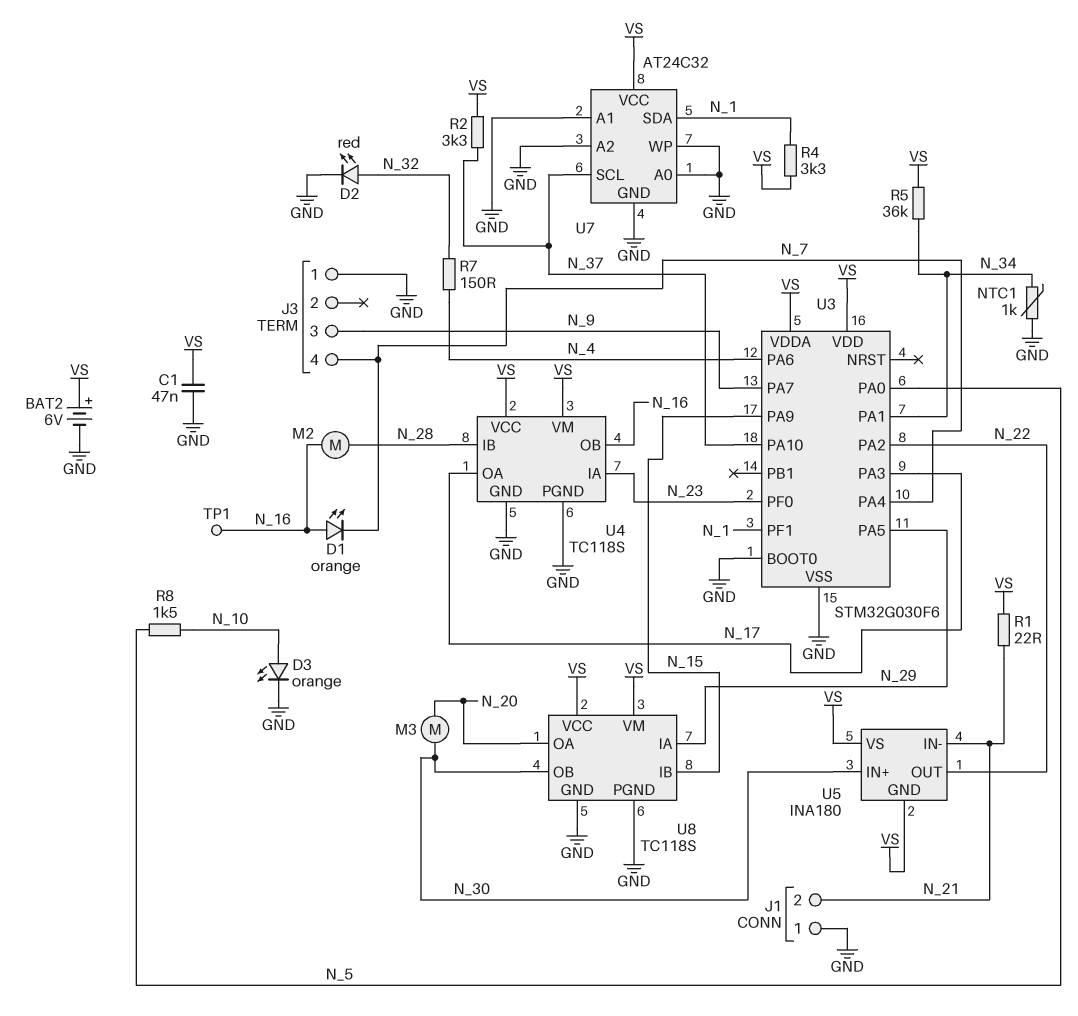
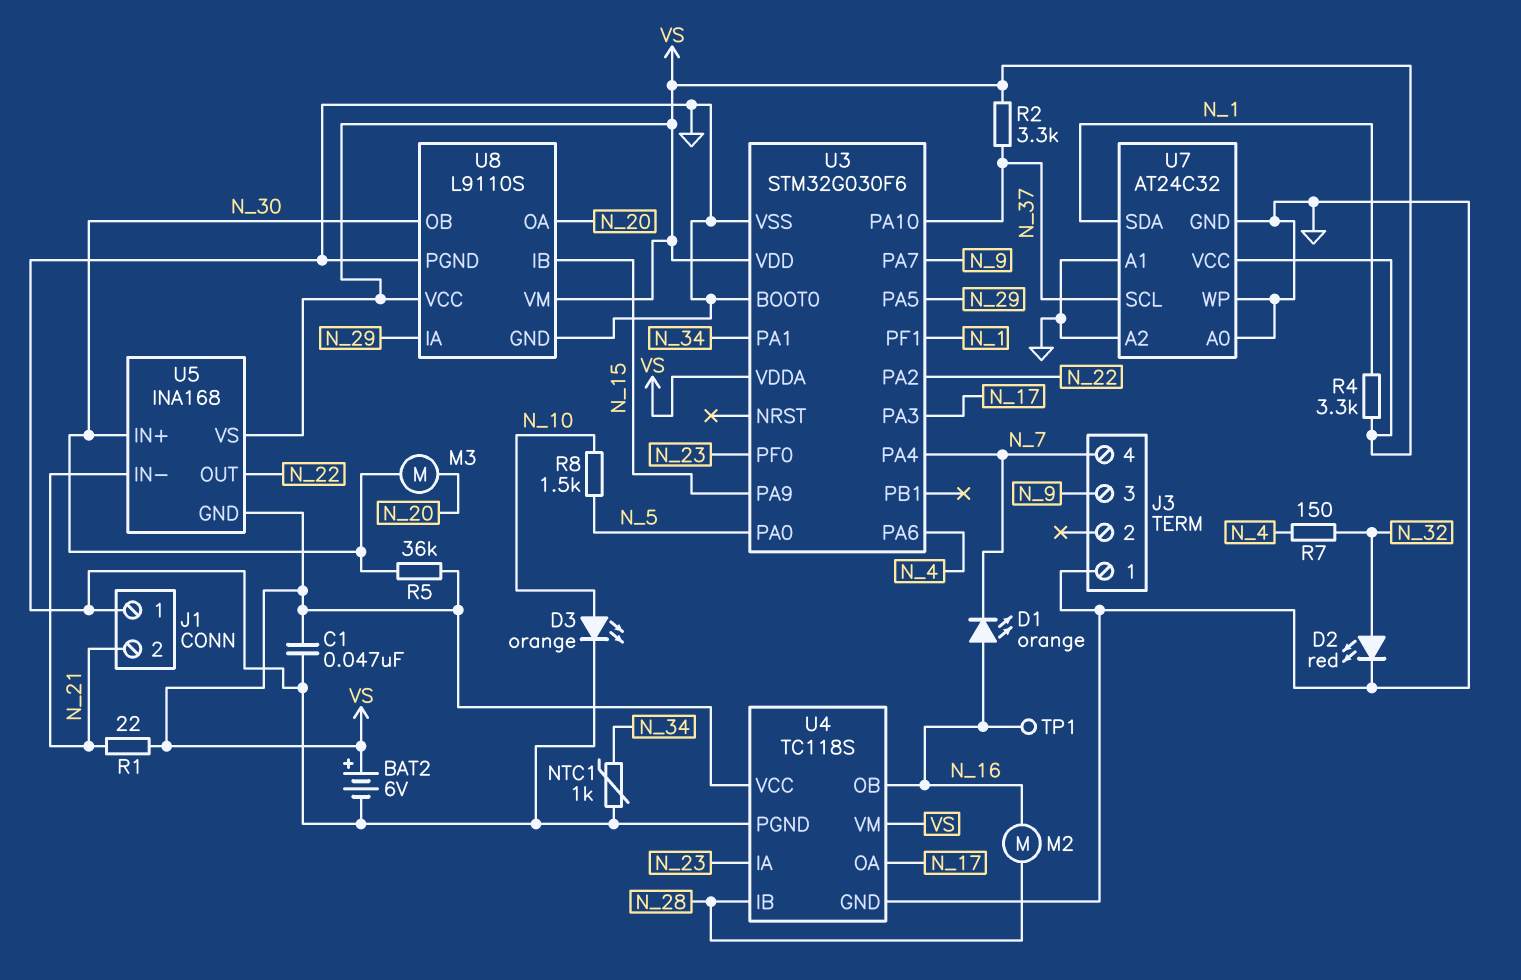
R5: 36k (N_34, VS) -> 36k (N_30, VS)
U5: INA180 -> INA168
U8: TC118S -> L9110S

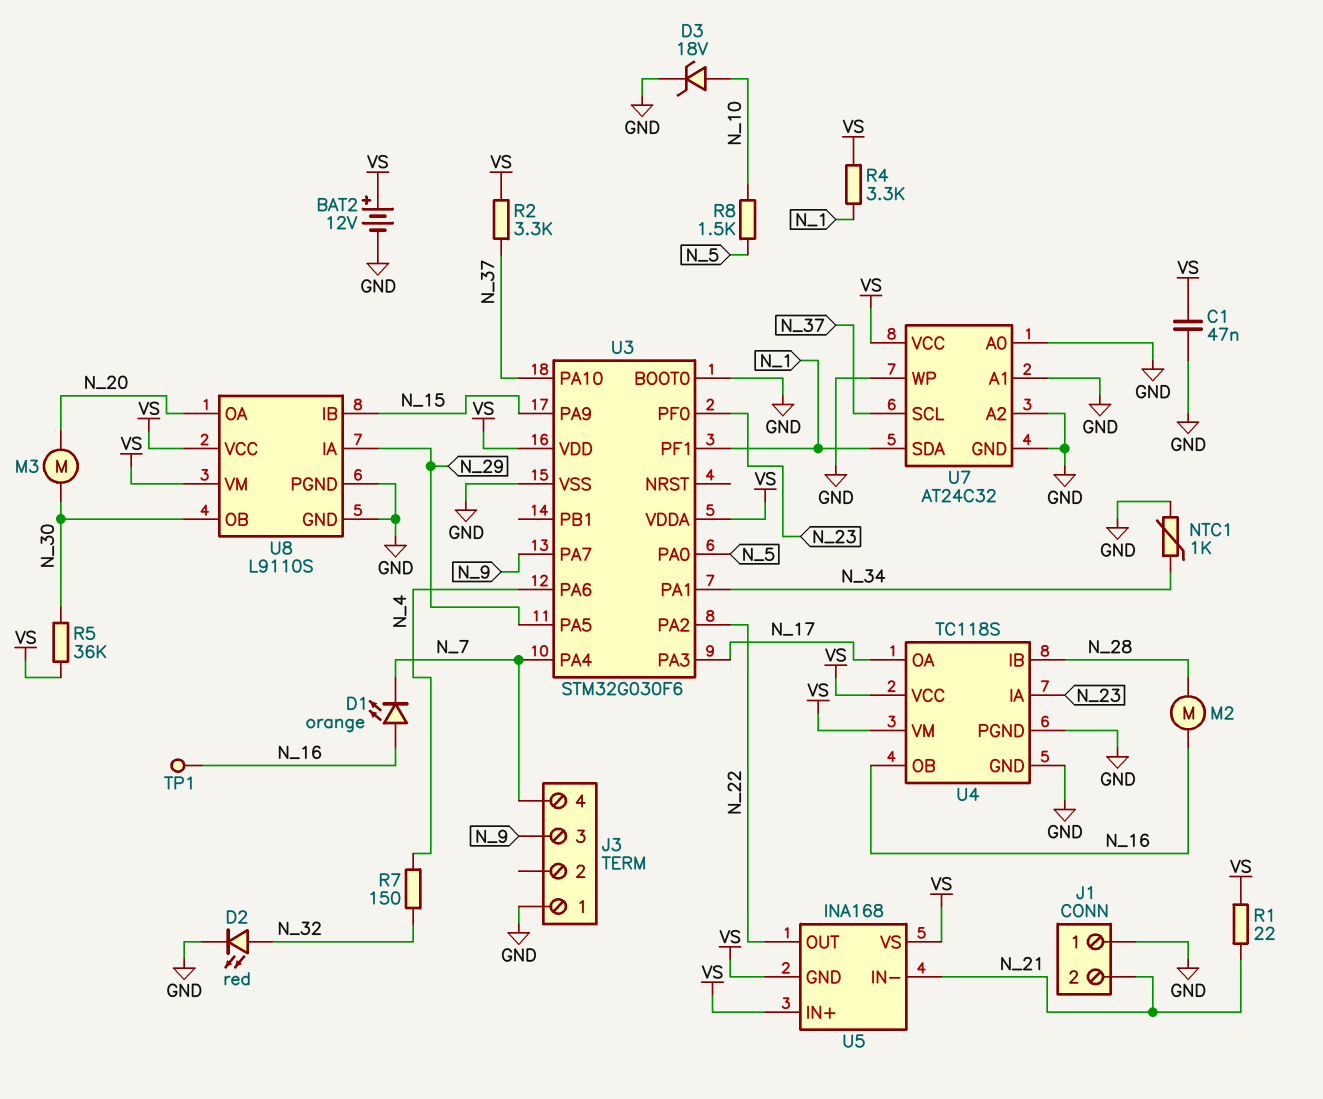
BAT2: 6V (plus VS, minus GND) -> 12V (plus VS, minus GND)
D3: LED orange (A N_10, K GND) -> zener 18V (A N_10, K GND)
U5 pin IN+: N_30 -> VS

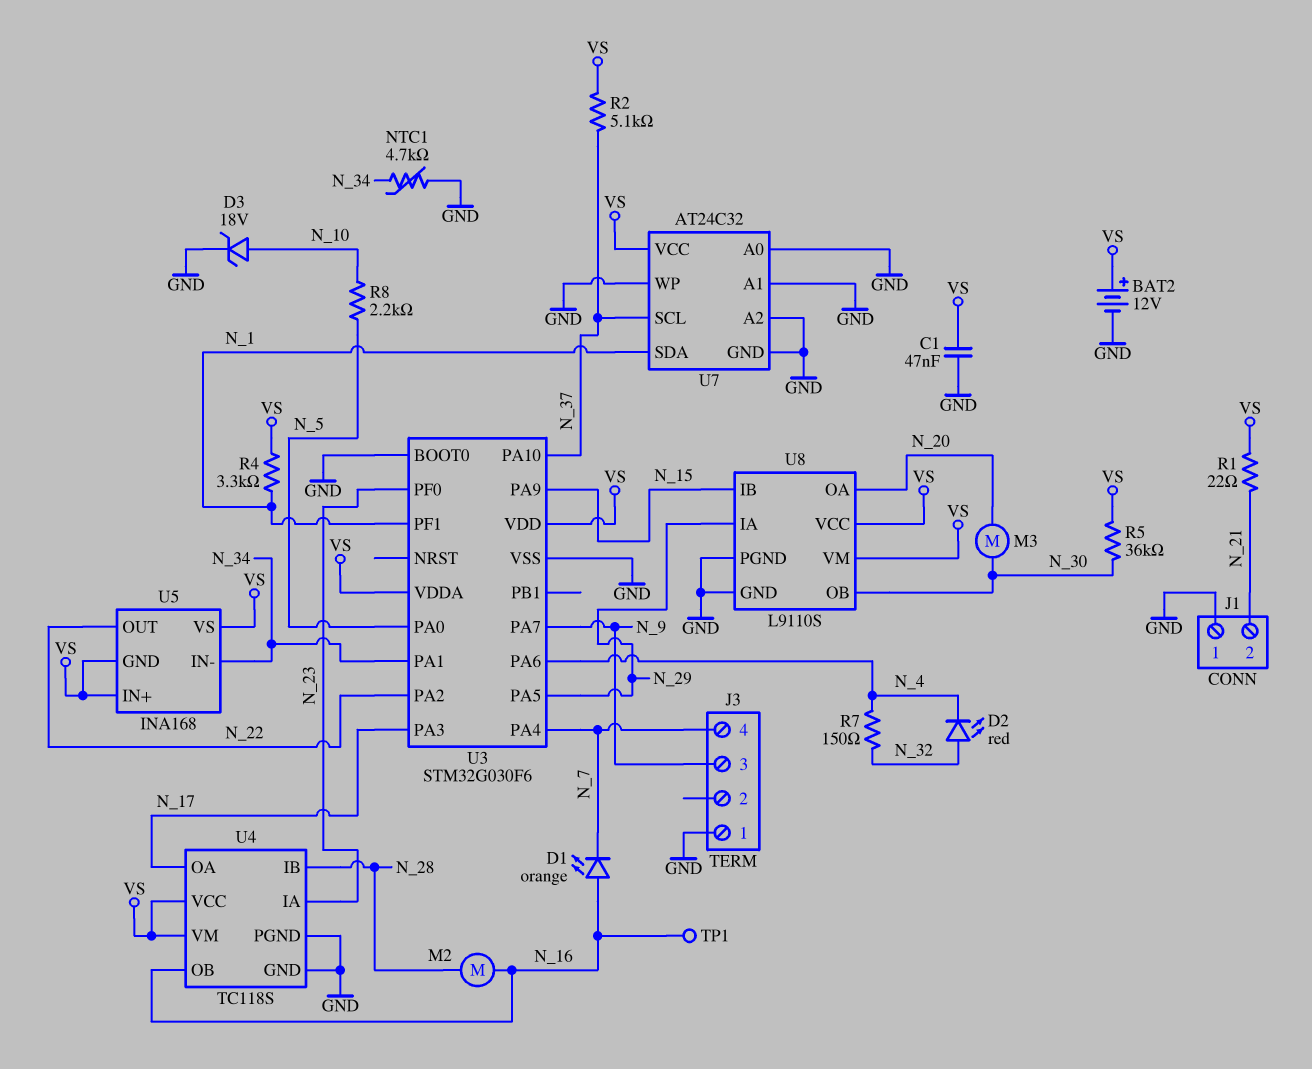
D2: LED red (A N_32, K GND) -> LED red (A N_32, K N_4)
NTC1: 1k (GND, N_34) -> 4.7k (GND, N_34)
R2: 3.3k (N_37, VS) -> 5.1k (N_37, VS)
R8: 1.5k (N_5, N_10) -> 2.2k (N_5, N_10)
U5 pin IN-: N_21 -> N_34

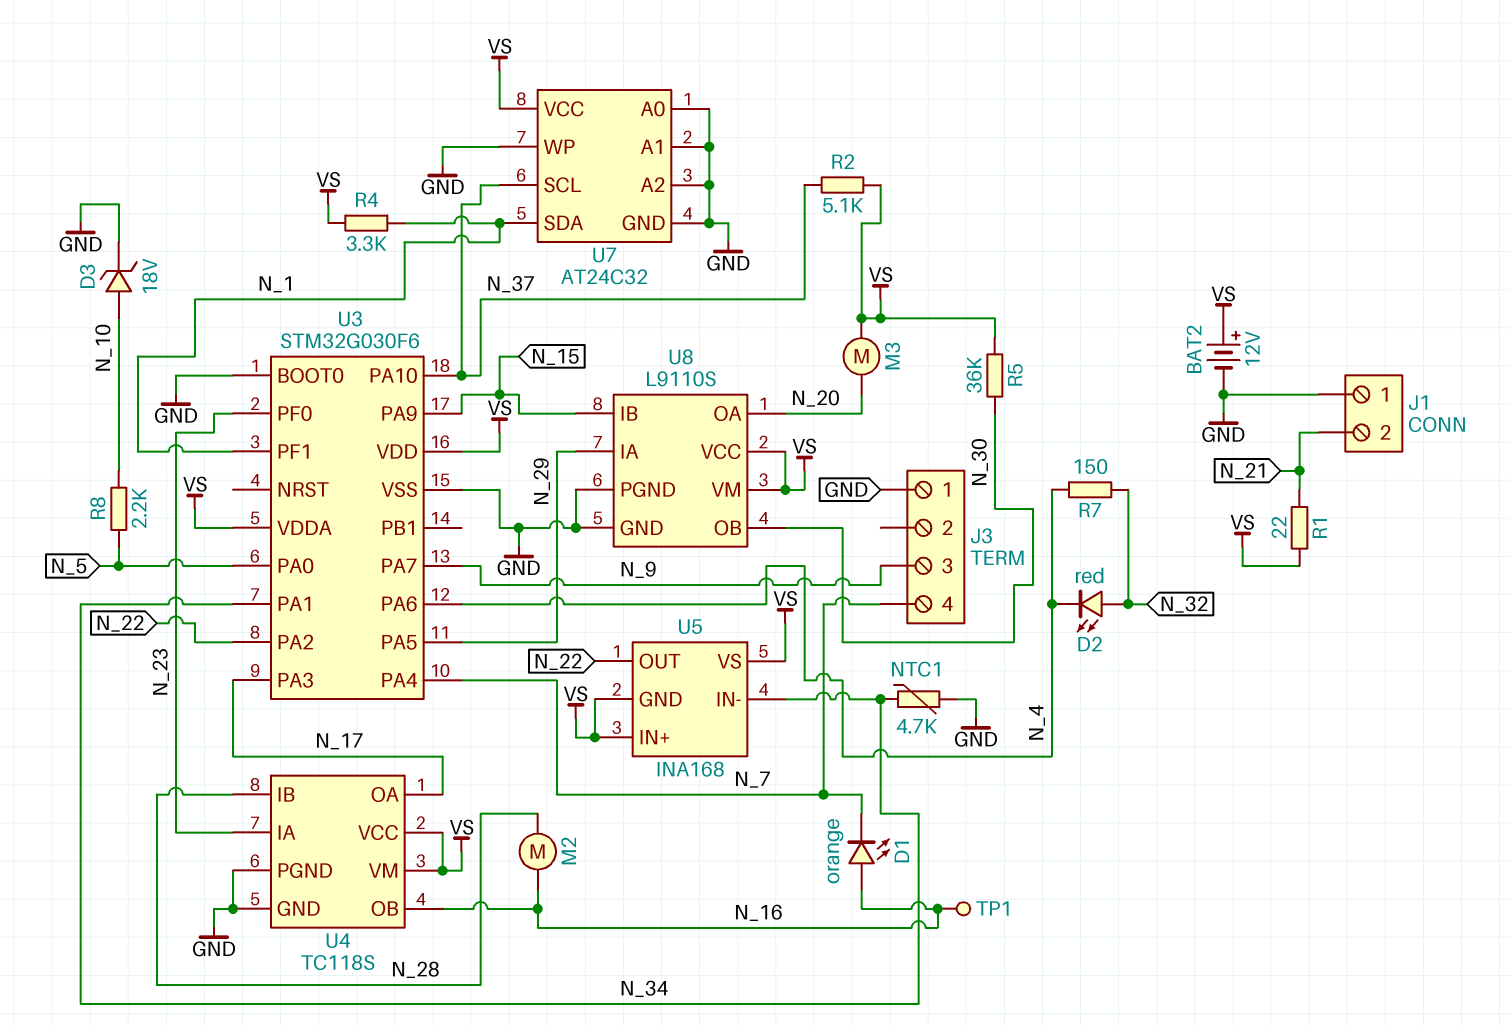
C1: 47nF (GND, VS) -> none
M3: motor (N_20, N_30) -> motor (N_20, VS)

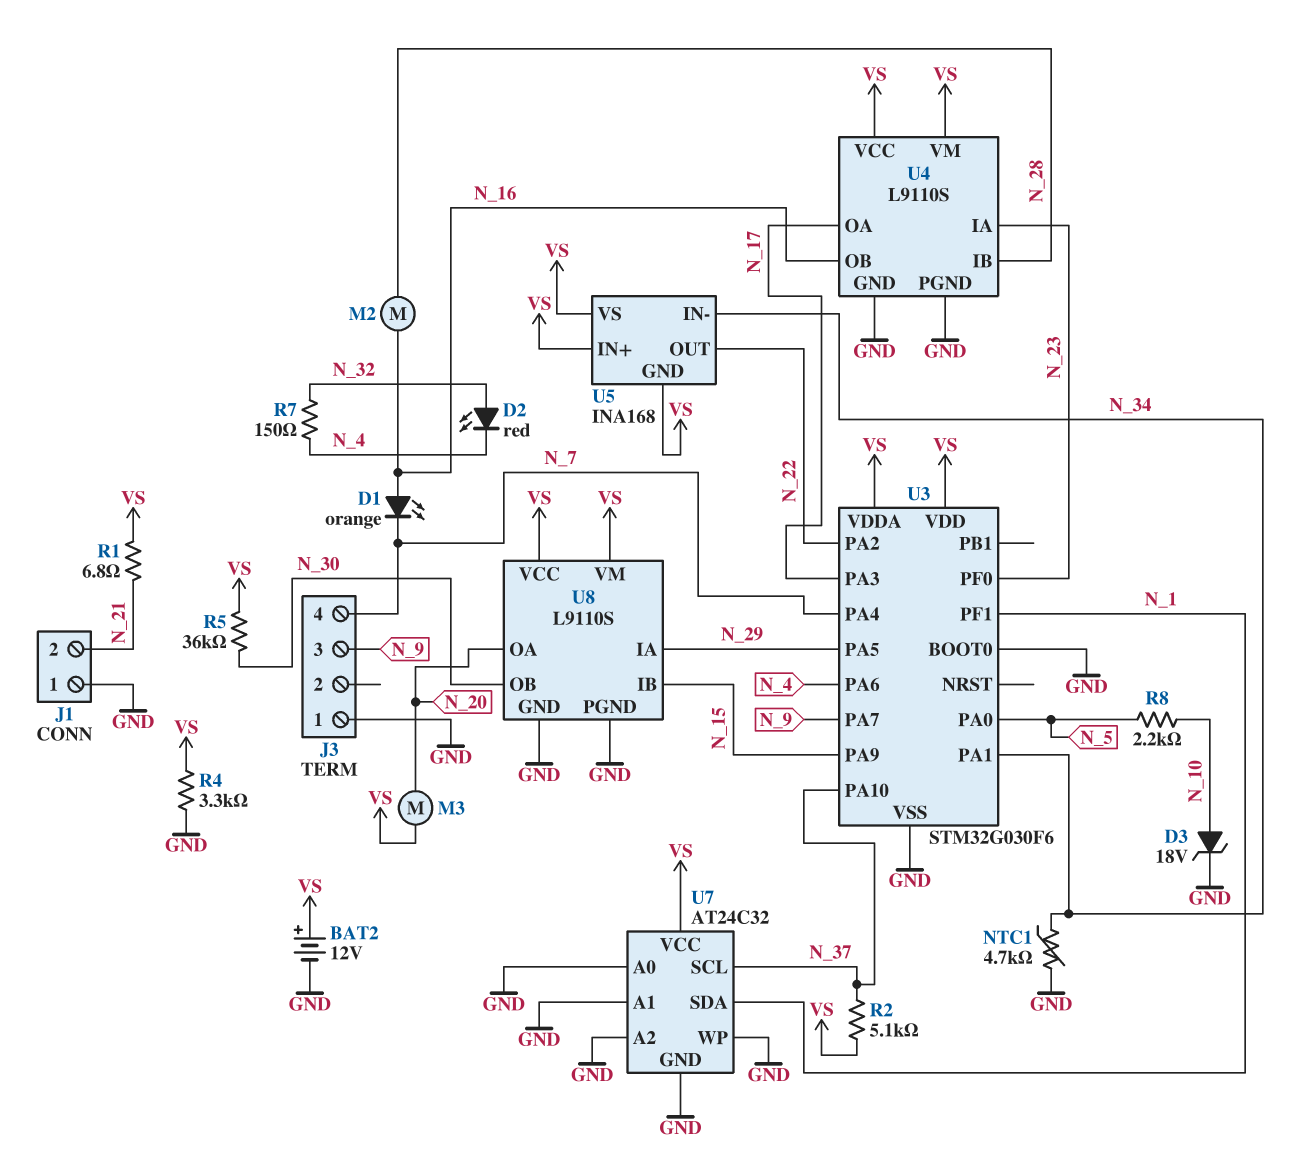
R1: 22 (N_21, VS) -> 6.8 (N_21, VS)
R4: 3.3k (N_1, VS) -> 3.3k (GND, VS)
TP1: test point (N_16) -> none
U4: TC118S -> L9110S

